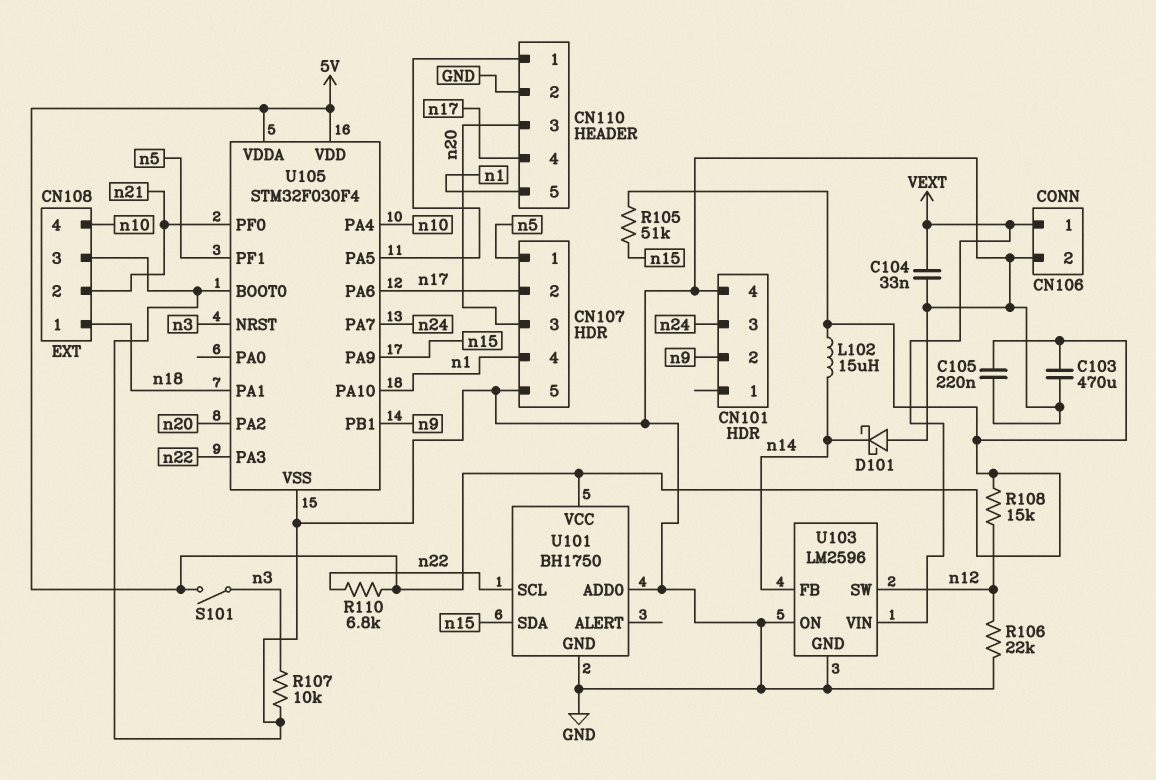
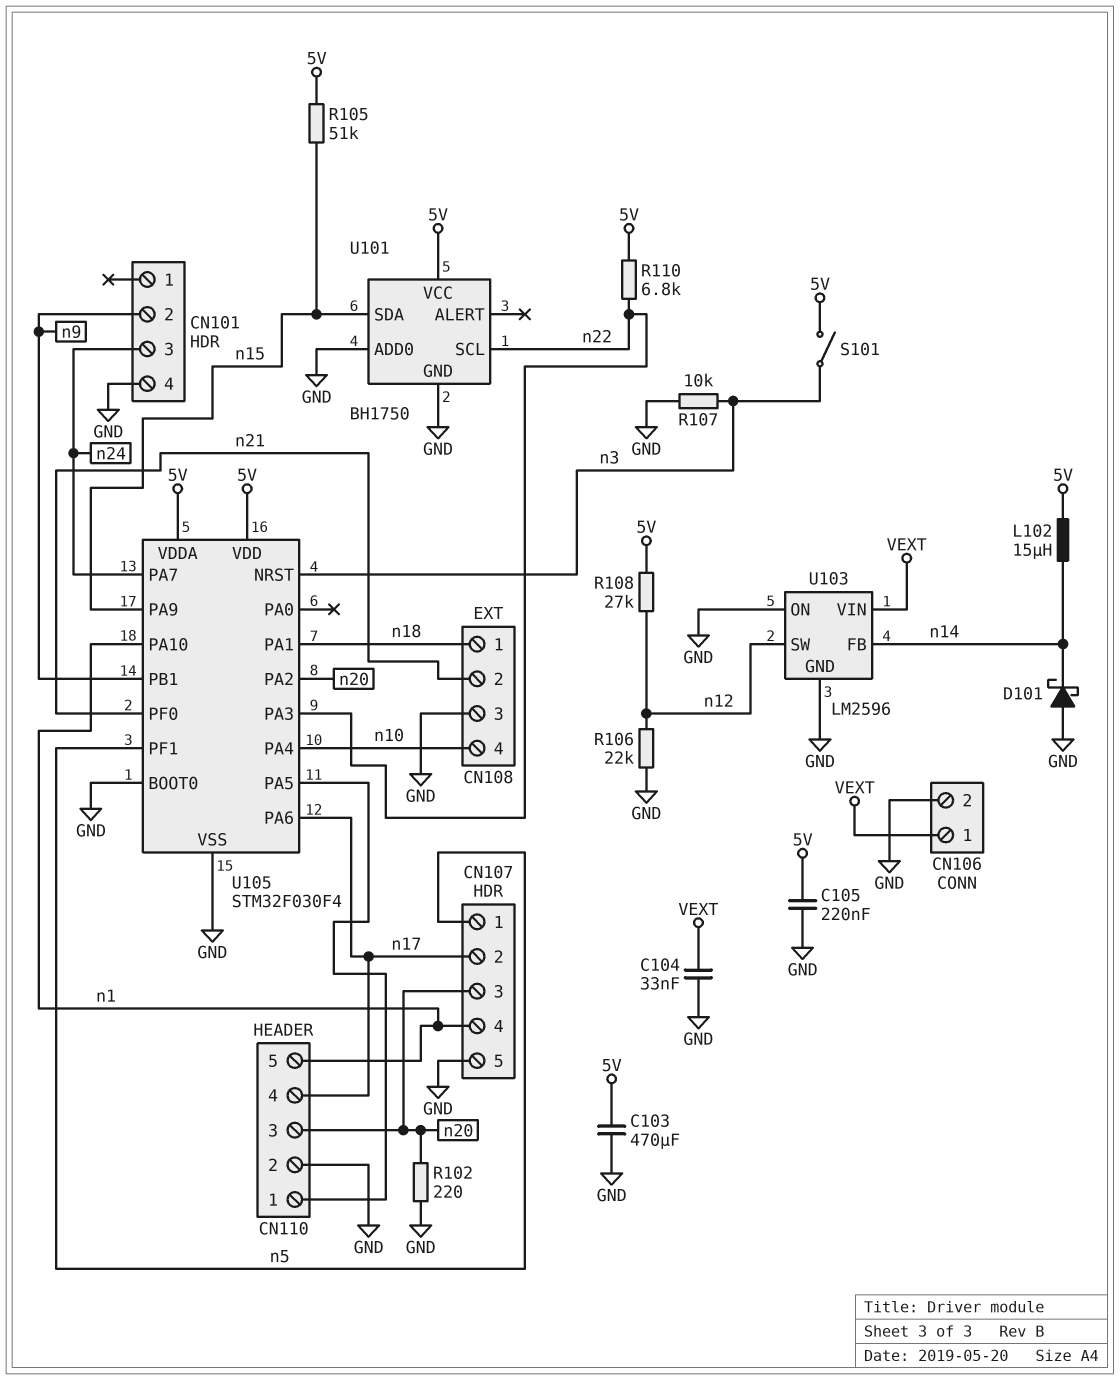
R102: none -> 220 (GND, n20)
R108: 15k (5V, n12) -> 27k (5V, n12)

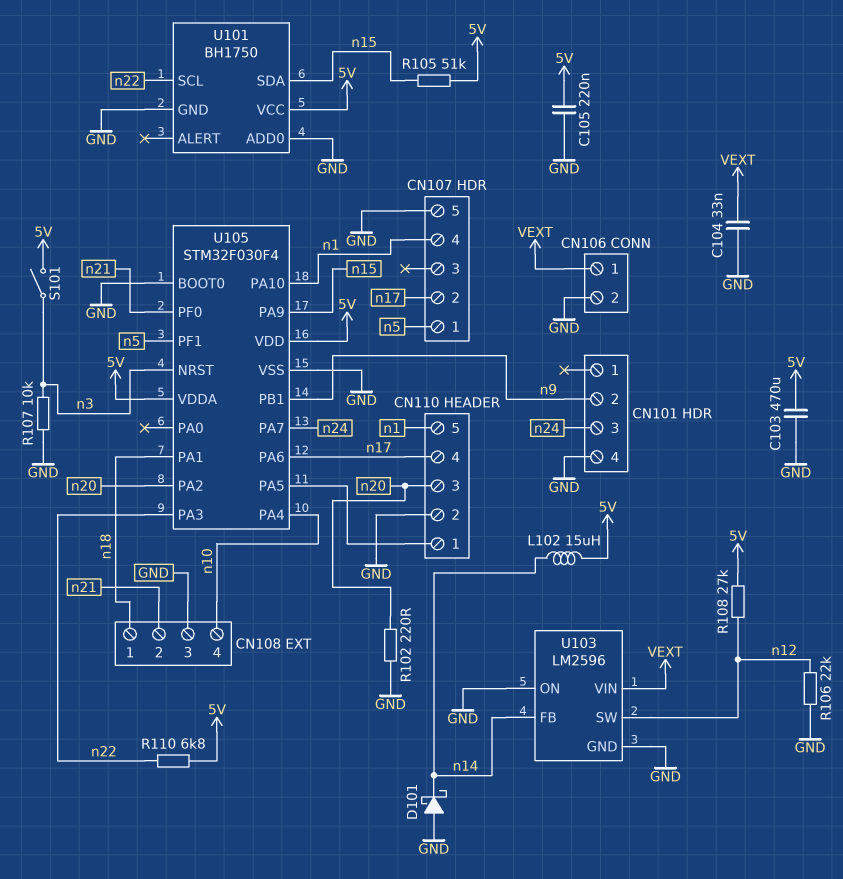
CN107 pin 3: n20 -> none

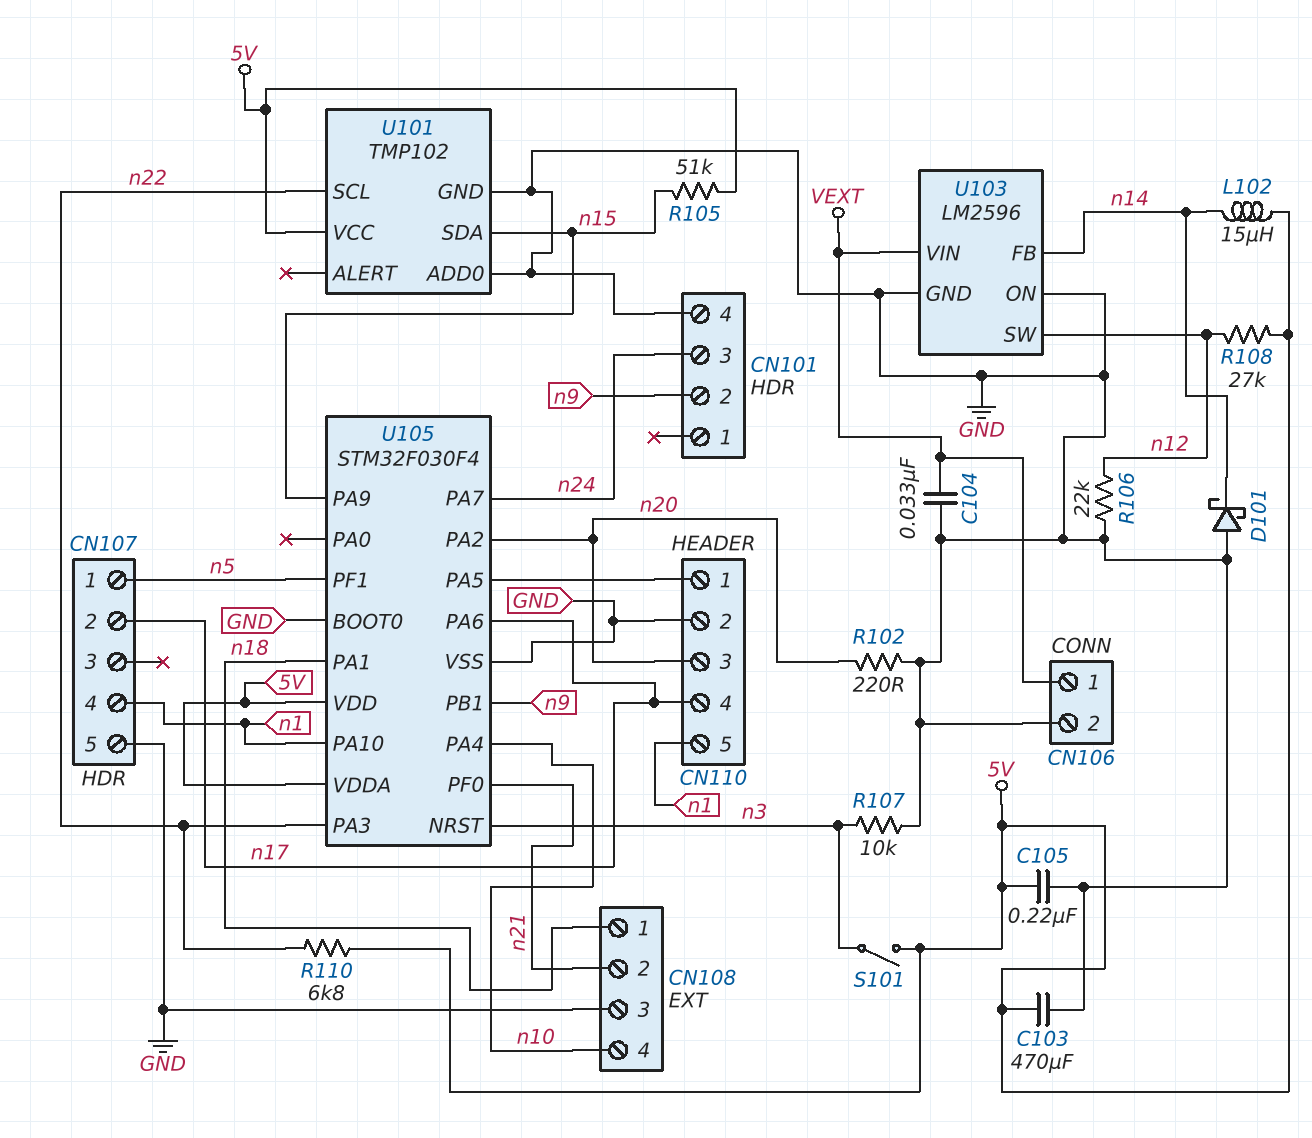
U101: BH1750 -> TMP102

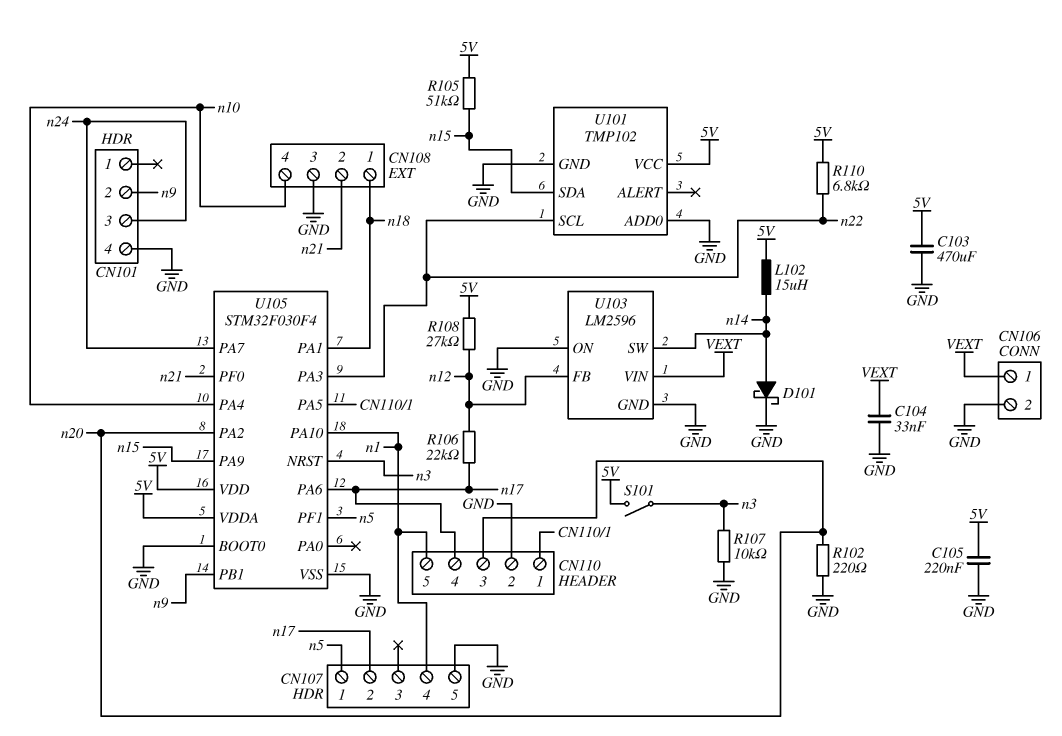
D101: schottky (A GND, K n14) -> schottky (A n14, K GND)
R106: 22k (GND, n12) -> 22k (n12, n17)
U103 pin FB: n14 -> n12
U103 pin SW: n12 -> n14

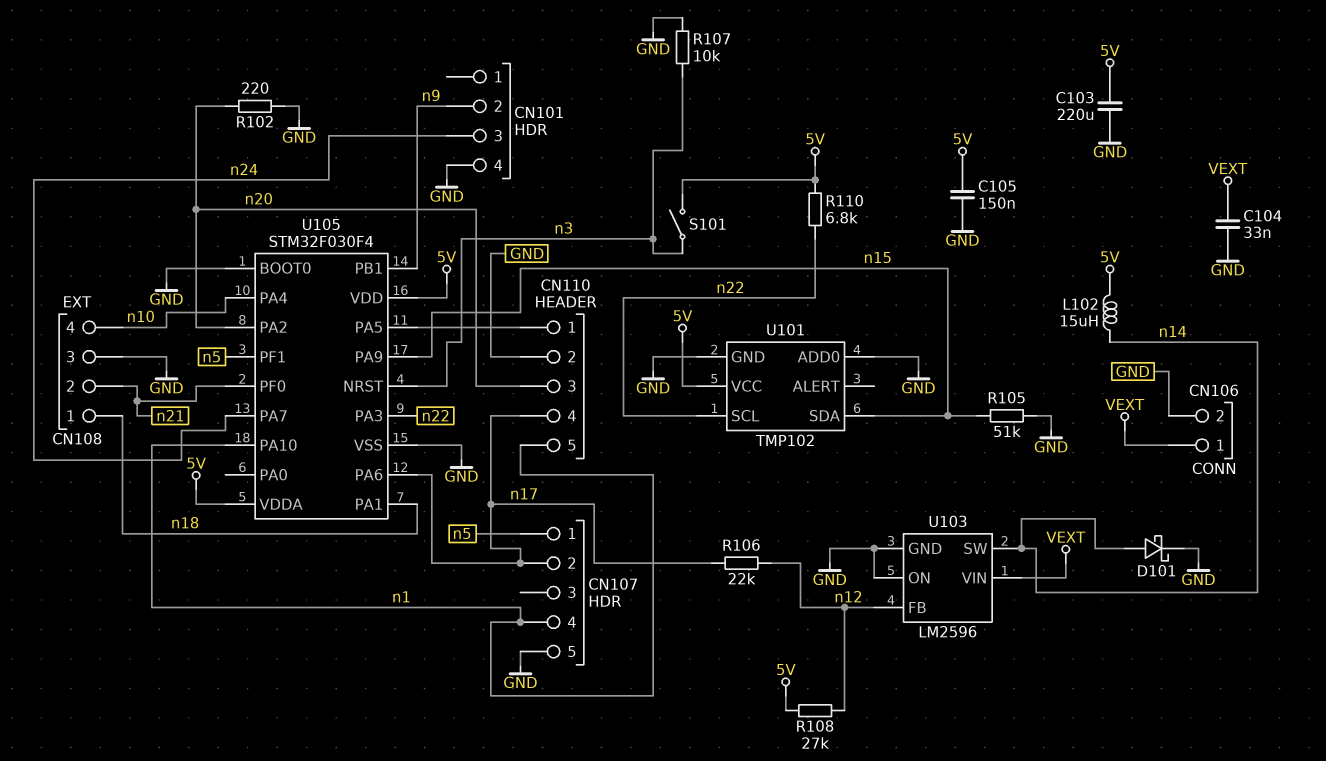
C103: 470uF (5V, GND) -> 220uF (5V, GND)
C105: 220nF (5V, GND) -> 150nF (5V, GND)
R105: 51k (5V, n15) -> 51k (GND, n15)

